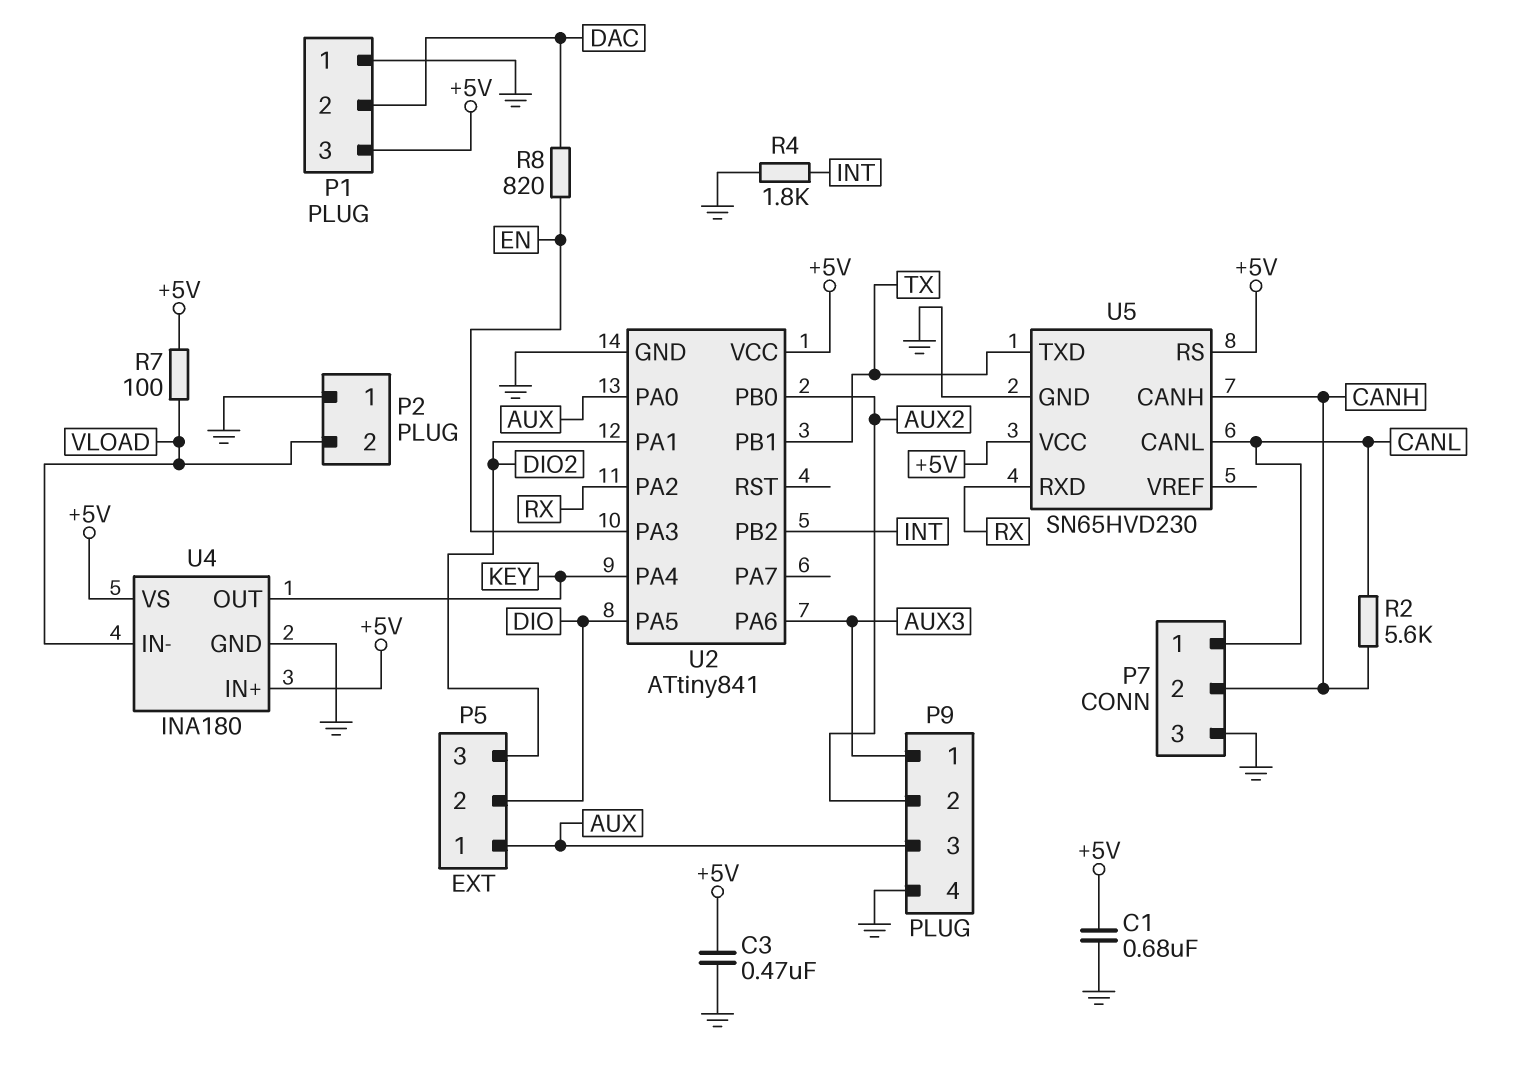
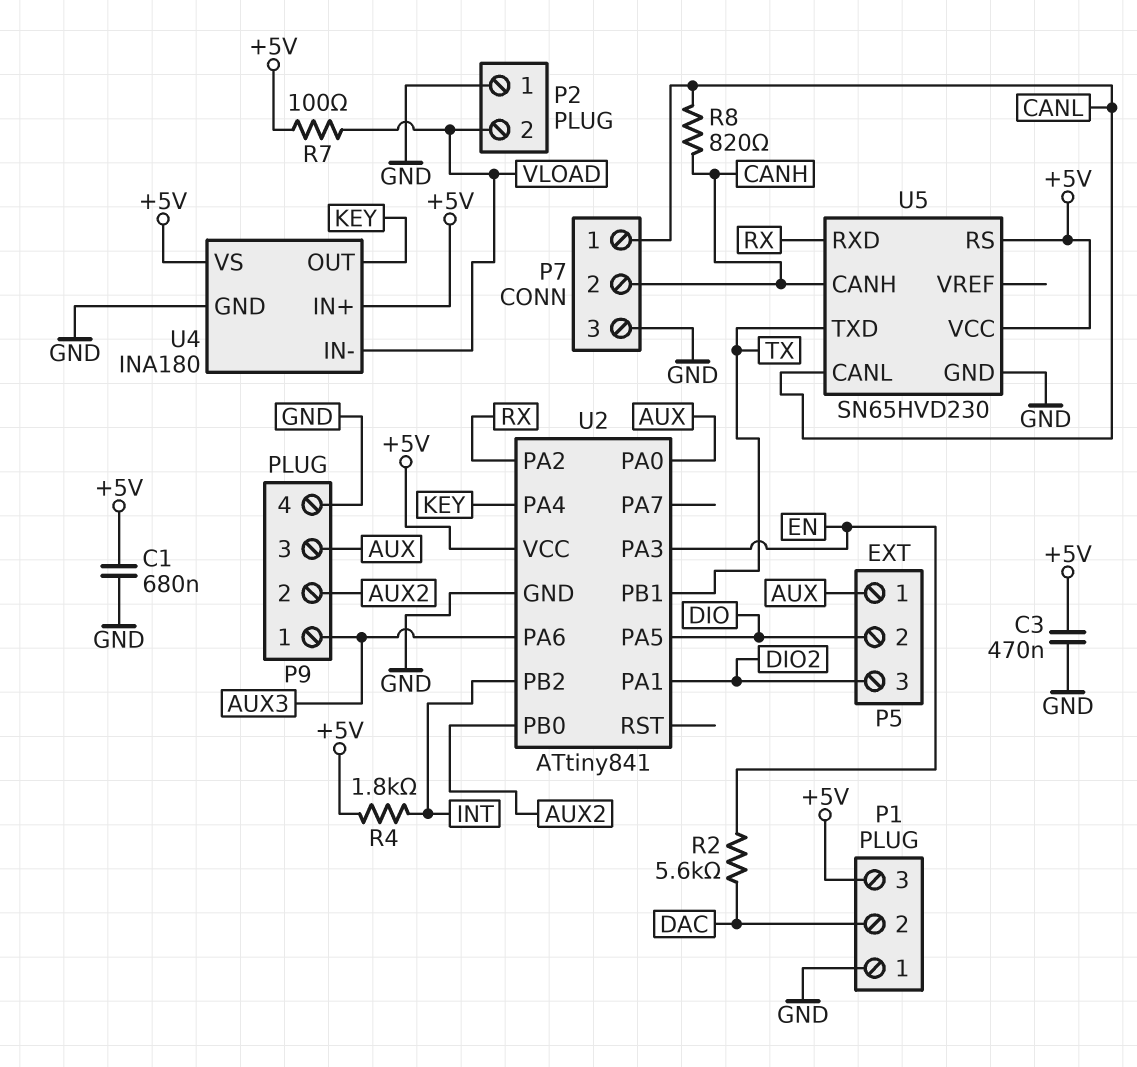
R2: 5.6k (CANH, CANL) -> 5.6k (DAC, EN)
R4: 1.8k (GND, INT) -> 1.8k (+5V, INT)
R8: 820 (DAC, EN) -> 820 (CANH, CANL)

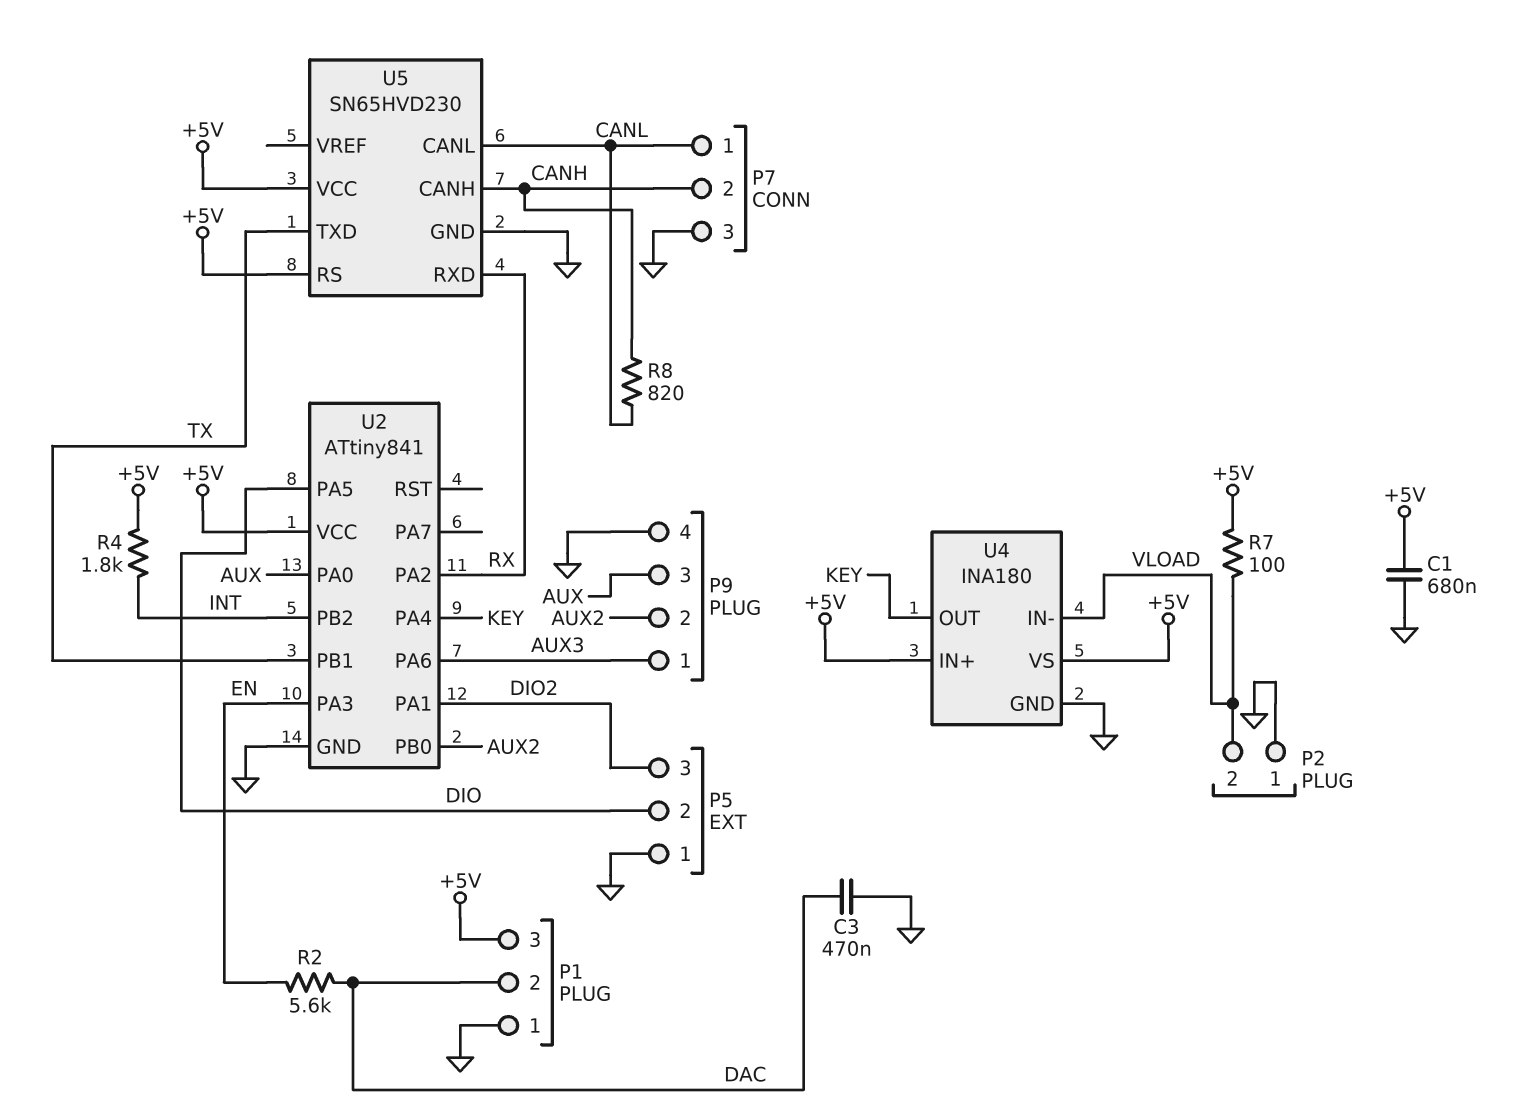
C3: 470nF (+5V, GND) -> 470nF (DAC, GND)
P5 pin 1: AUX -> GND

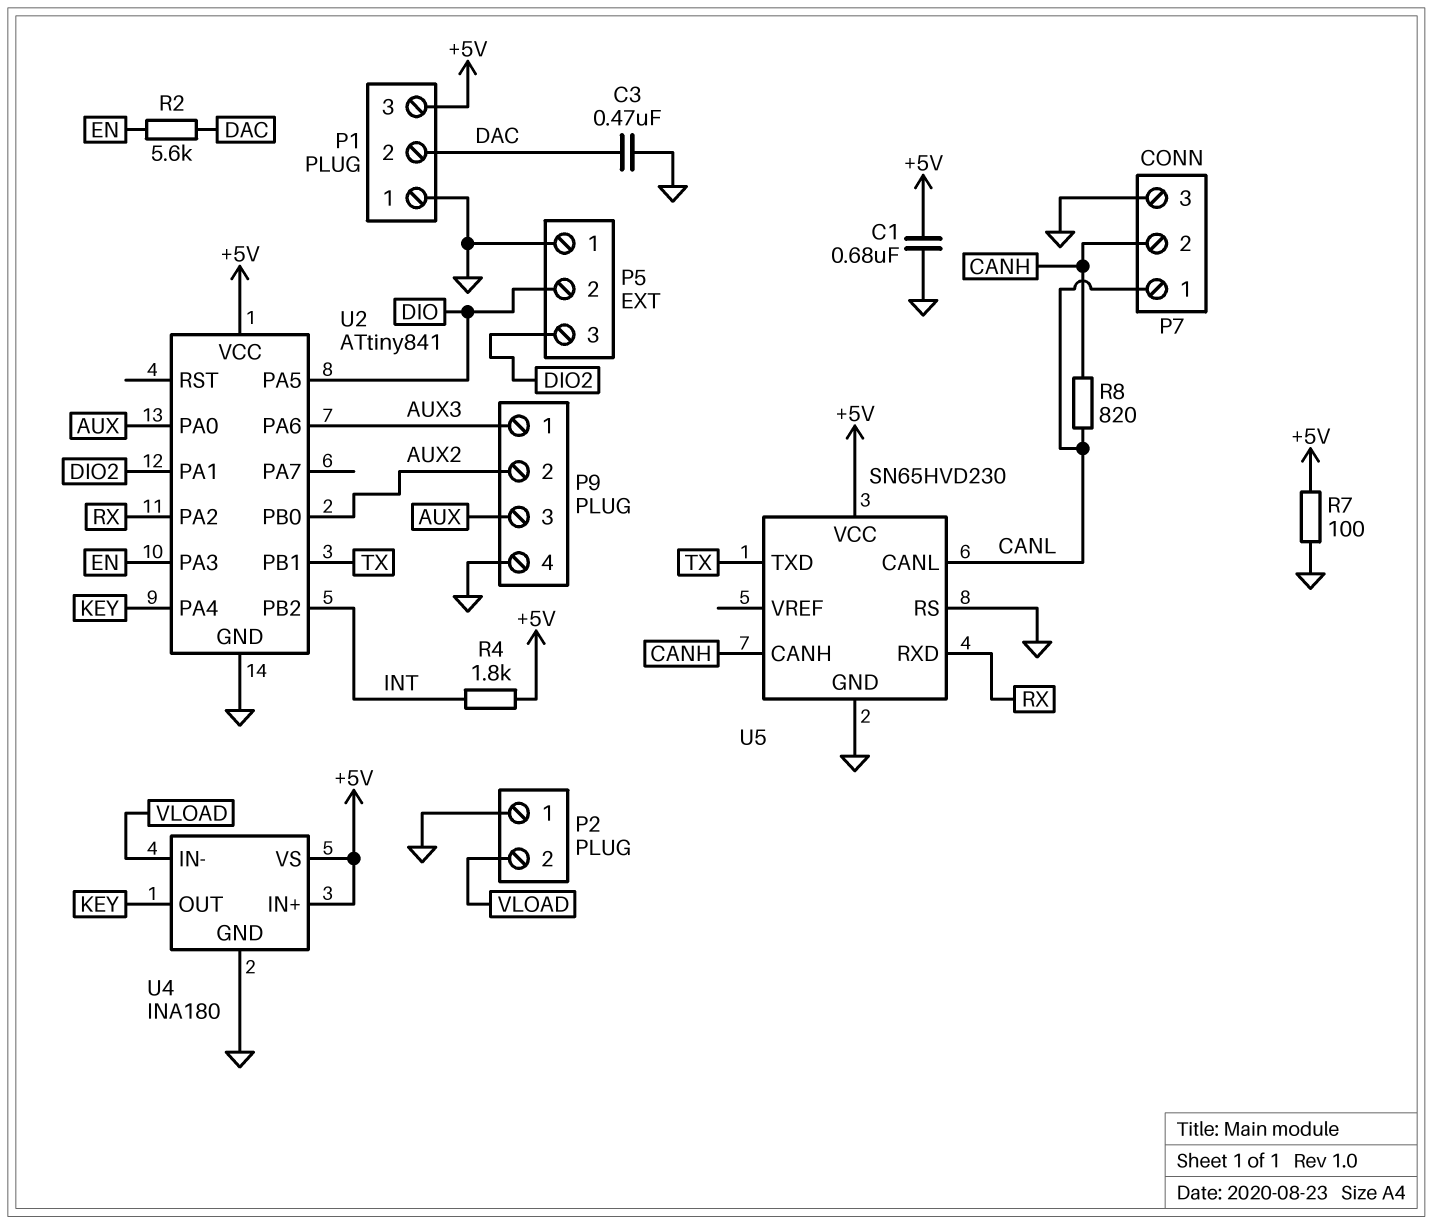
R7: 100 (+5V, VLOAD) -> 100 (+5V, GND)
U5 pin RS: +5V -> GND

